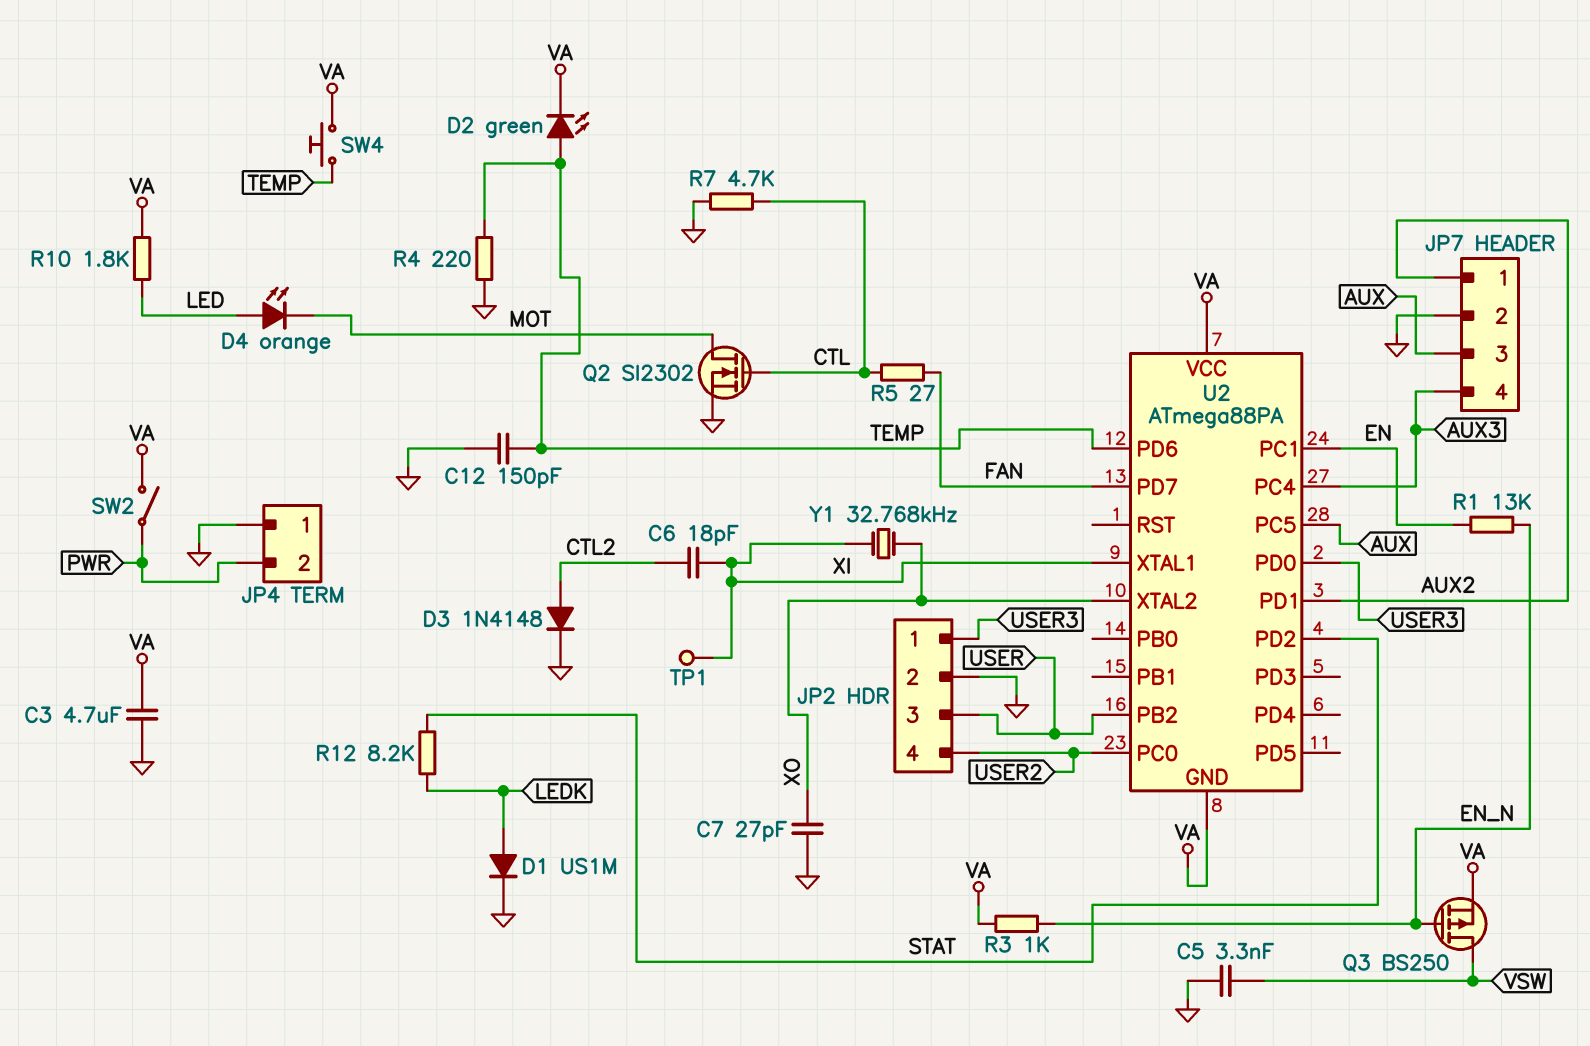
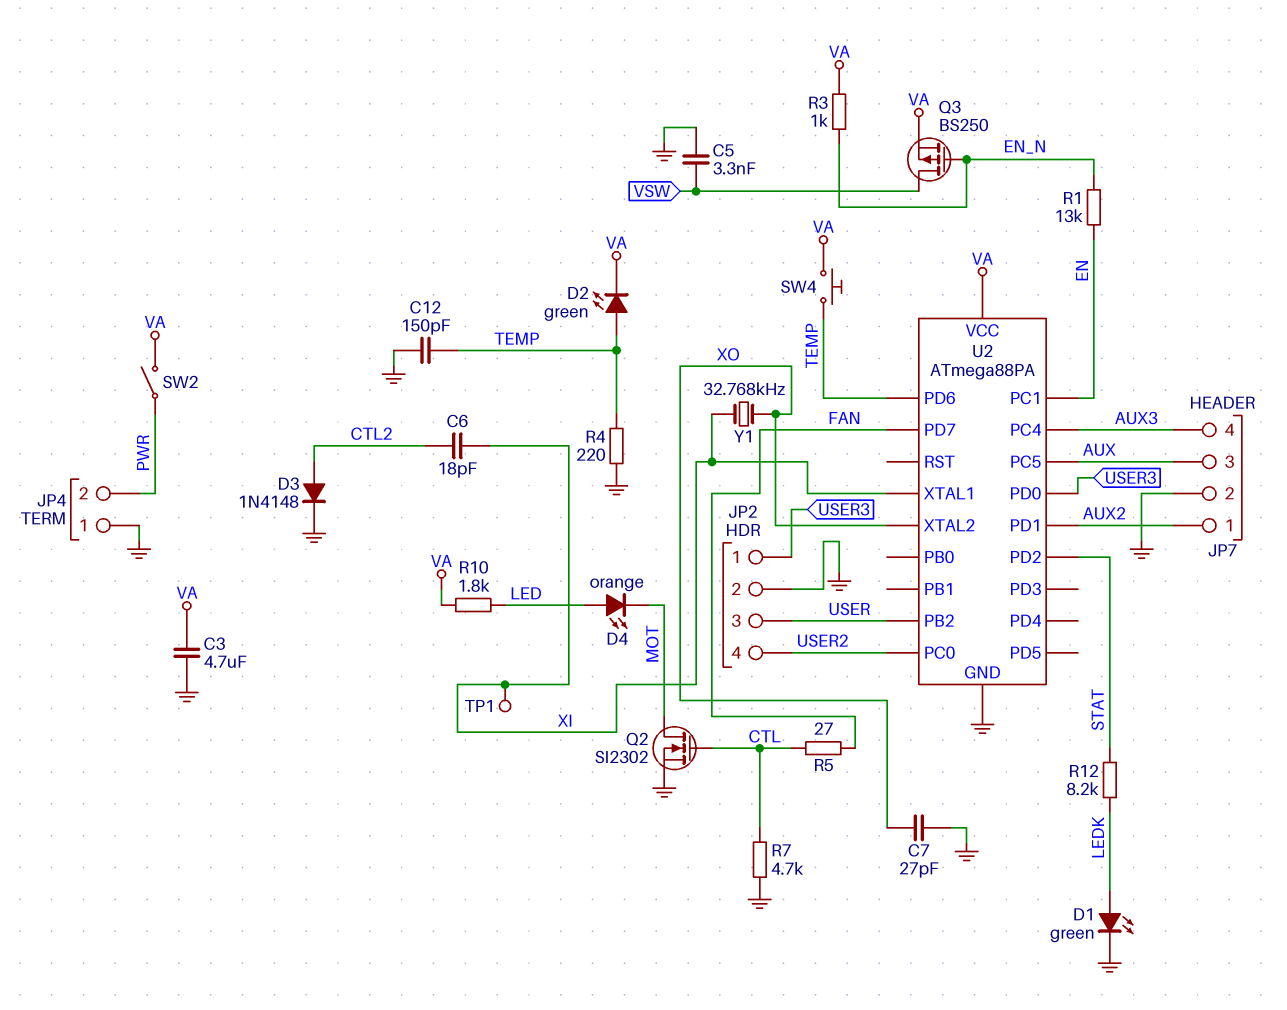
D1: diode US1M (A LEDK, K GND) -> LED green (A LEDK, K GND)
U2 pin GND: VA -> GND

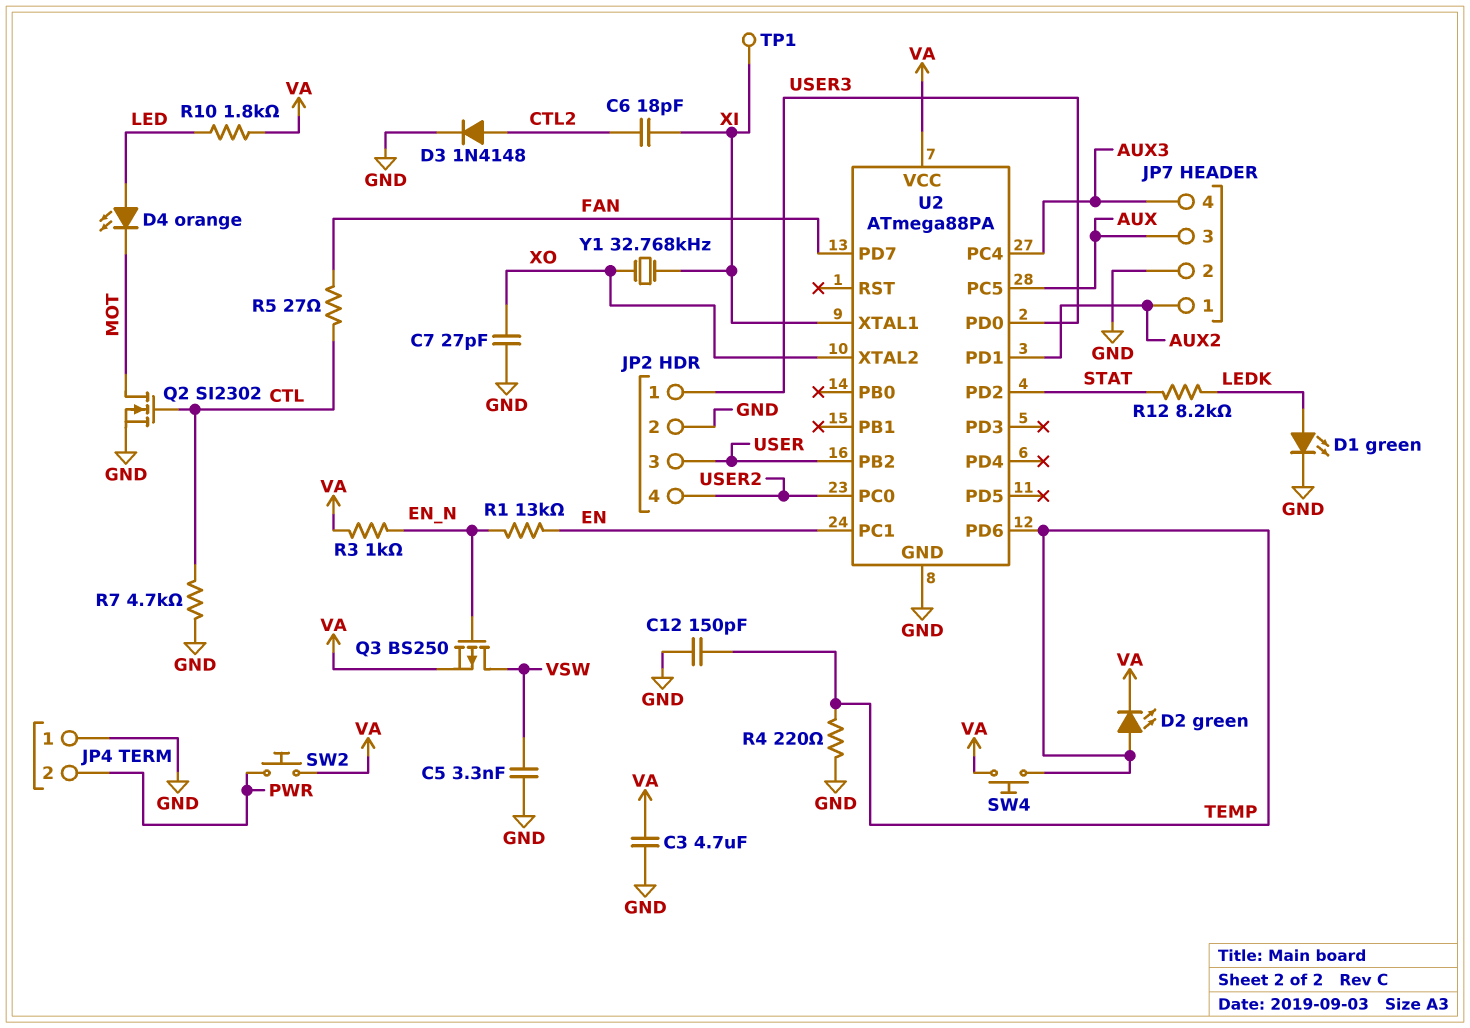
SW2: switch (PWR, VA) -> button (PWR, VA)

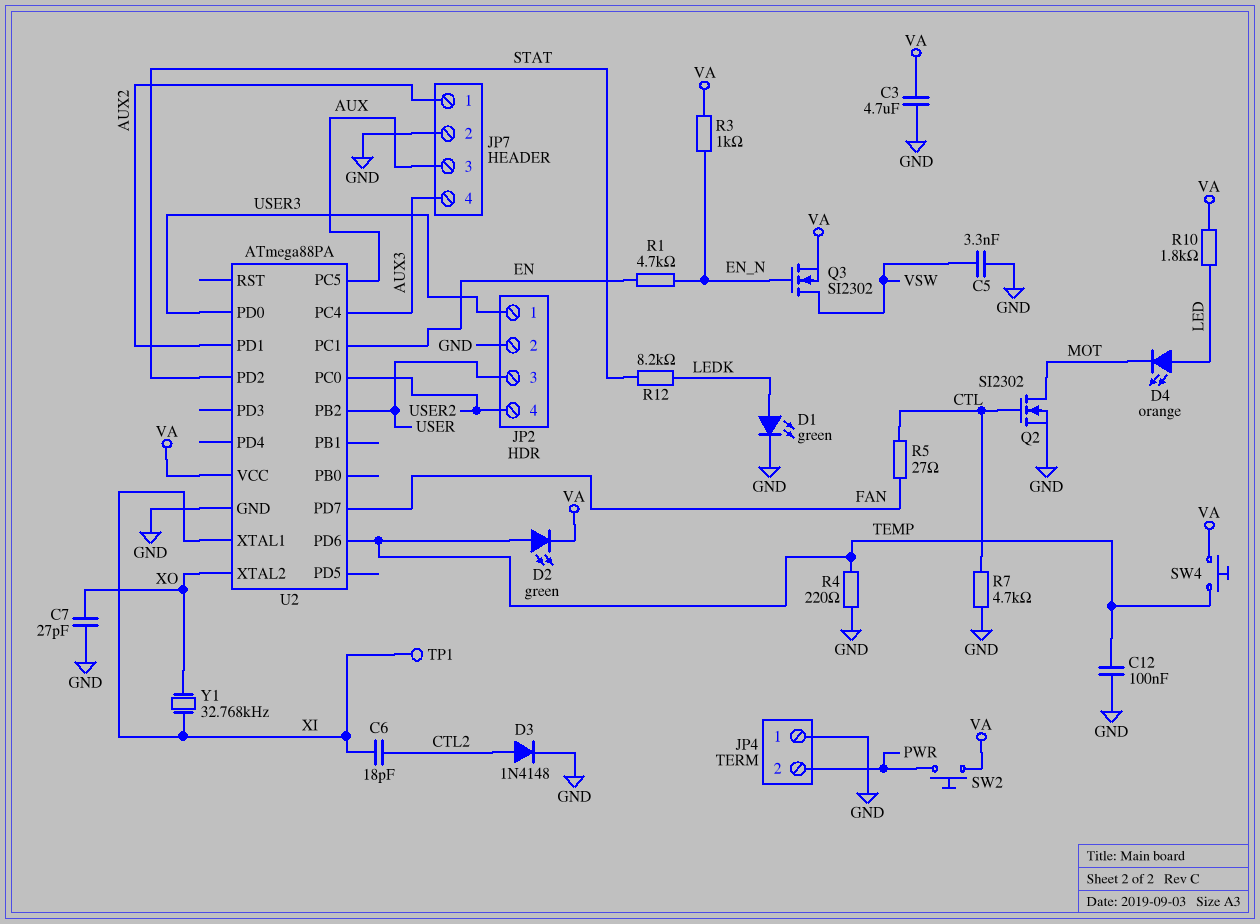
C12: 150pF (GND, TEMP) -> 100nF (GND, TEMP)
Q3: PMOS BS250 (G EN_N, D VSW, S VA) -> NMOS SI2302 (G EN_N, D VSW, S VA)
R1: 13k (EN, EN_N) -> 4.7k (EN, EN_N)

